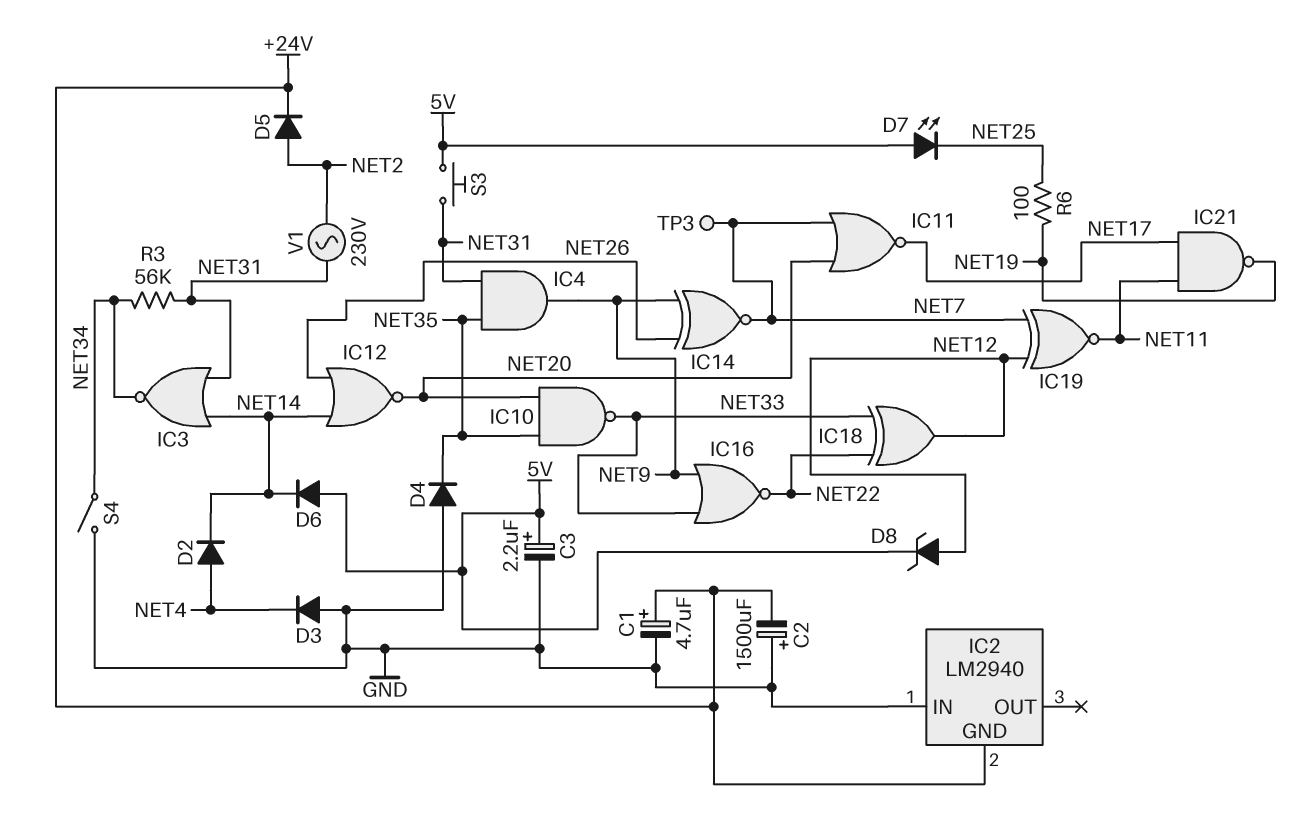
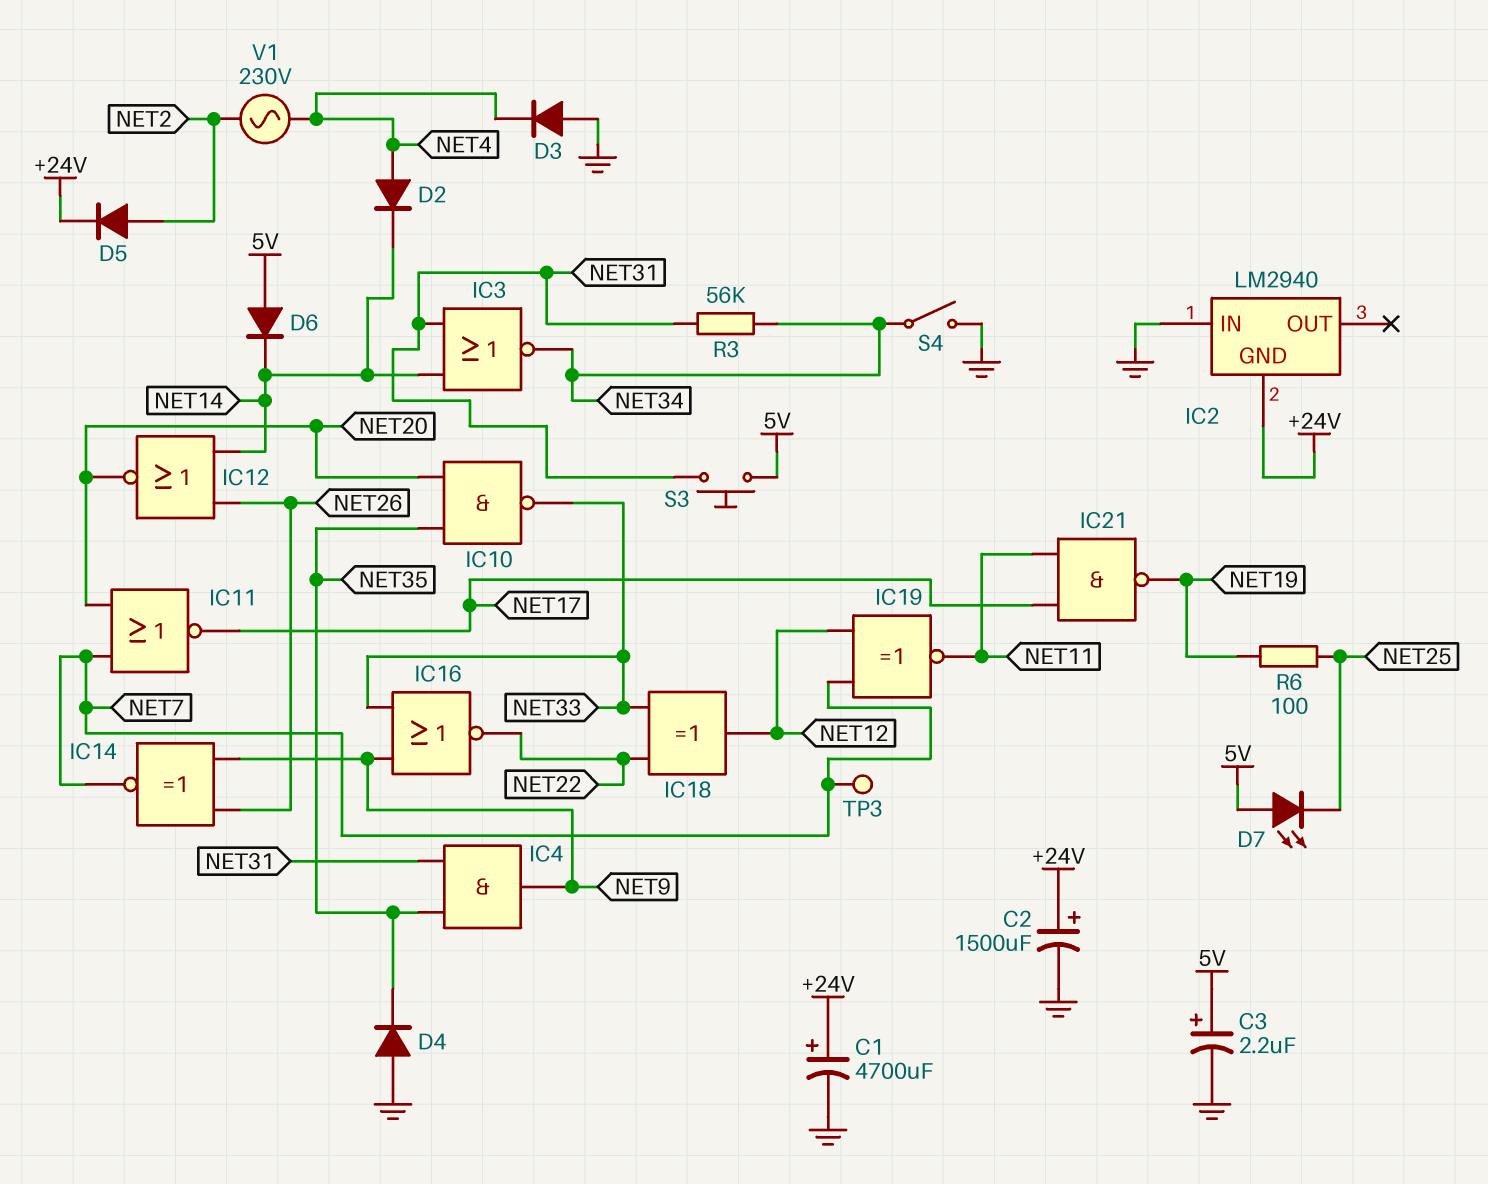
C1: 4.7uF (plus +24V, minus GND) -> 4700uF (plus +24V, minus GND)
C2: 1500uF (plus GND, minus +24V) -> 1500uF (plus +24V, minus GND)
D8: zener (A NET12, K 5V) -> none
V1: AC 230V (NET2, NET31) -> AC 230V (NET2, NET4)

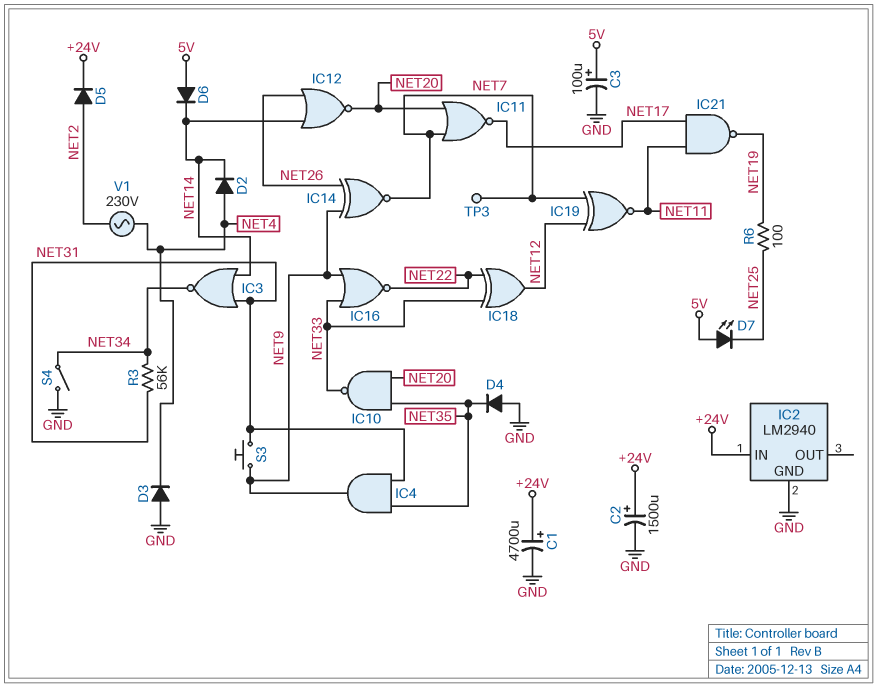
C3: 2.2uF (plus 5V, minus GND) -> 100uF (plus 5V, minus GND)
IC2 pin GND: +24V -> GND
IC2 pin IN: GND -> +24V
S3: button (5V, NET31) -> button (NET9, NET31)

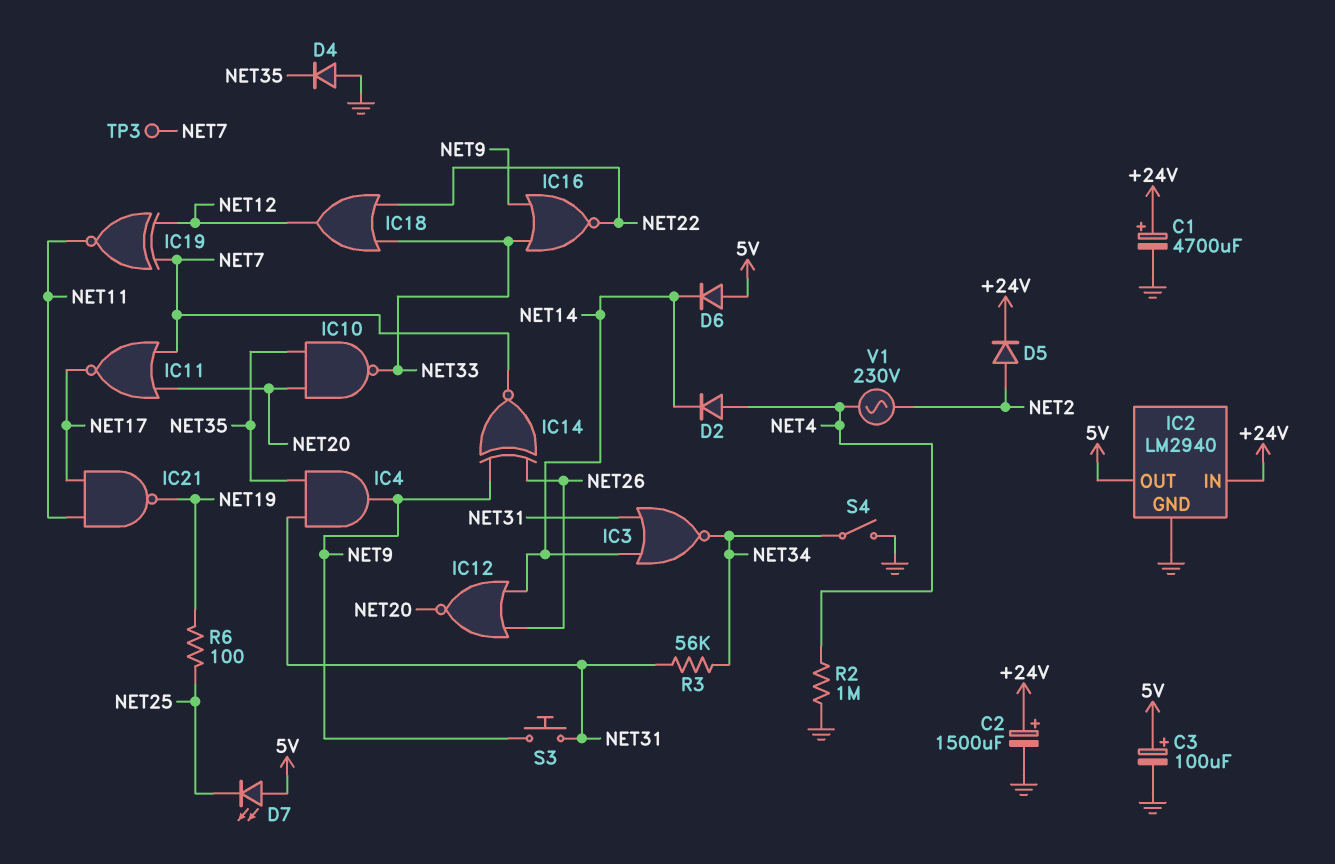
D3: diode (A GND, K NET4) -> none
IC2 pin OUT: none -> 5V
IC18: XOR (in NET22, in NET33, out NET12) -> OR (in NET22, in NET33, out NET12)
R2: none -> 1M (GND, NET4)

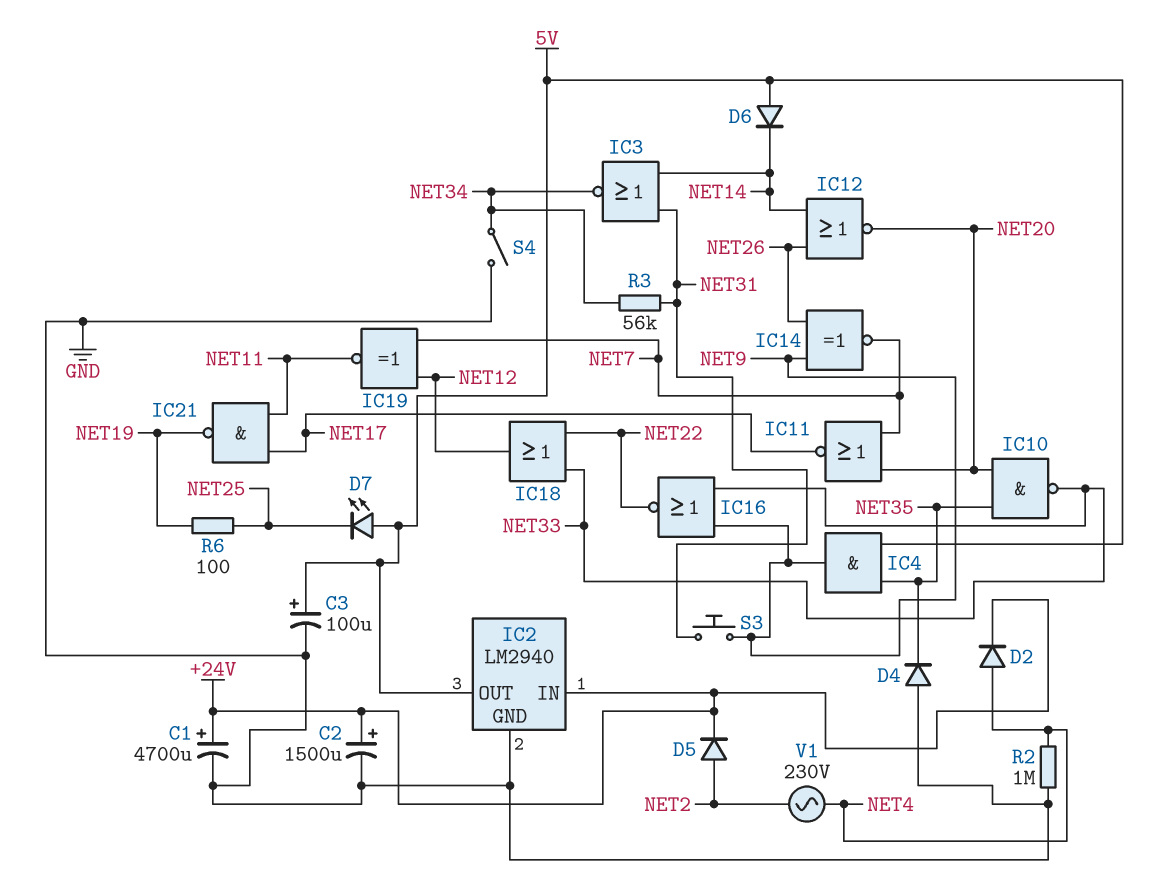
D2: diode (A NET4, K NET14) -> diode (A NET4, K +24V)
IC4: AND (in NET31, in NET35, out NET9) -> AND (in 5V, in NET35, out NET9)
TP3: test point (NET7) -> none

